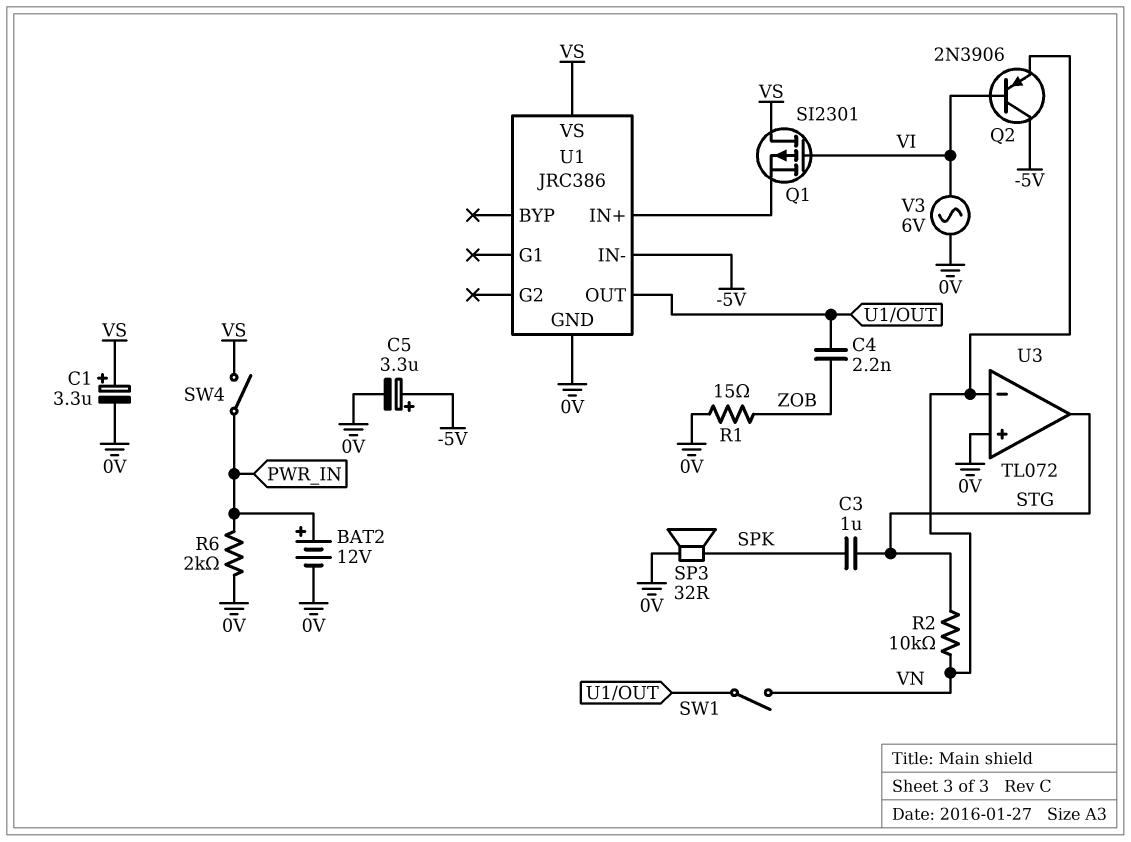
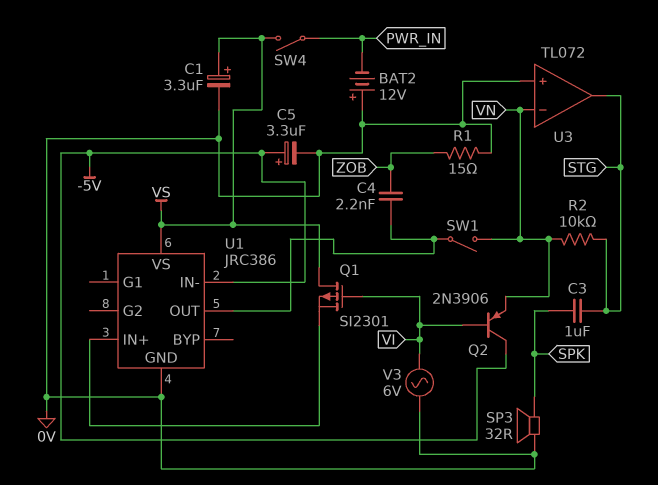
BAT2: 12V (plus PWR_IN, minus 0V) -> 12V (plus 0V, minus PWR_IN)
R6: 2k (0V, PWR_IN) -> none

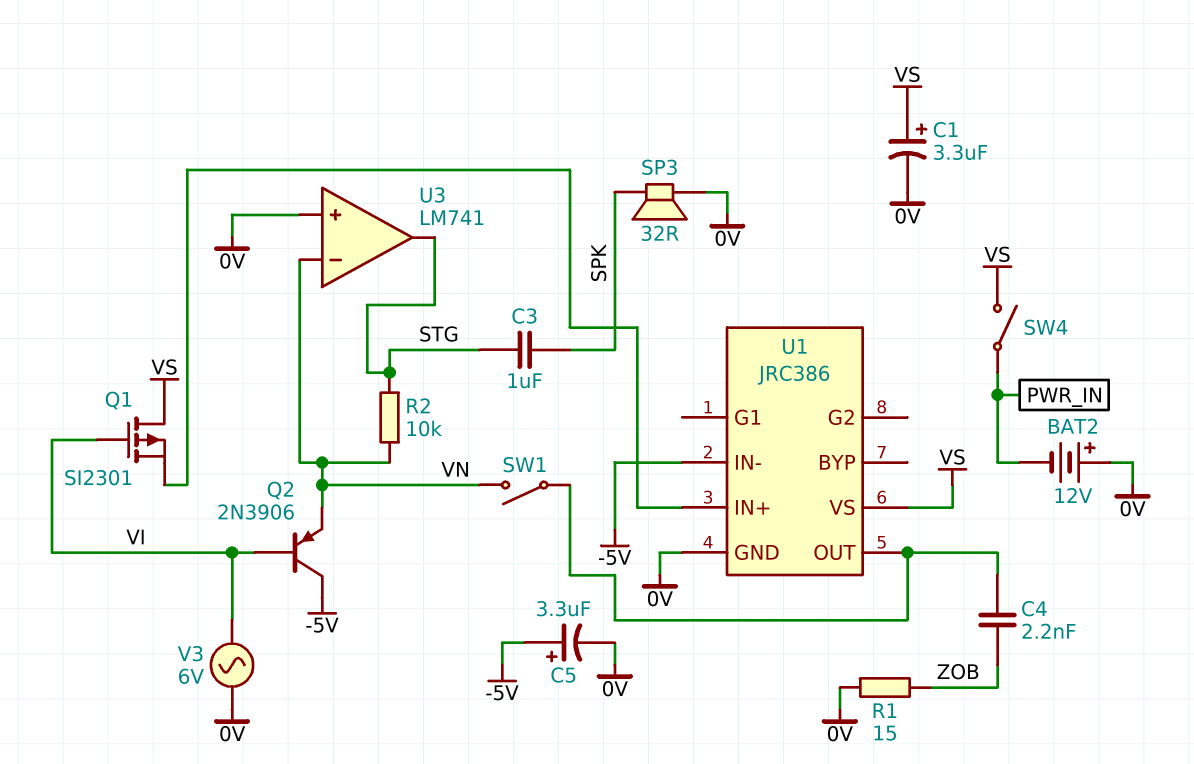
U3: TL072 -> LM741

